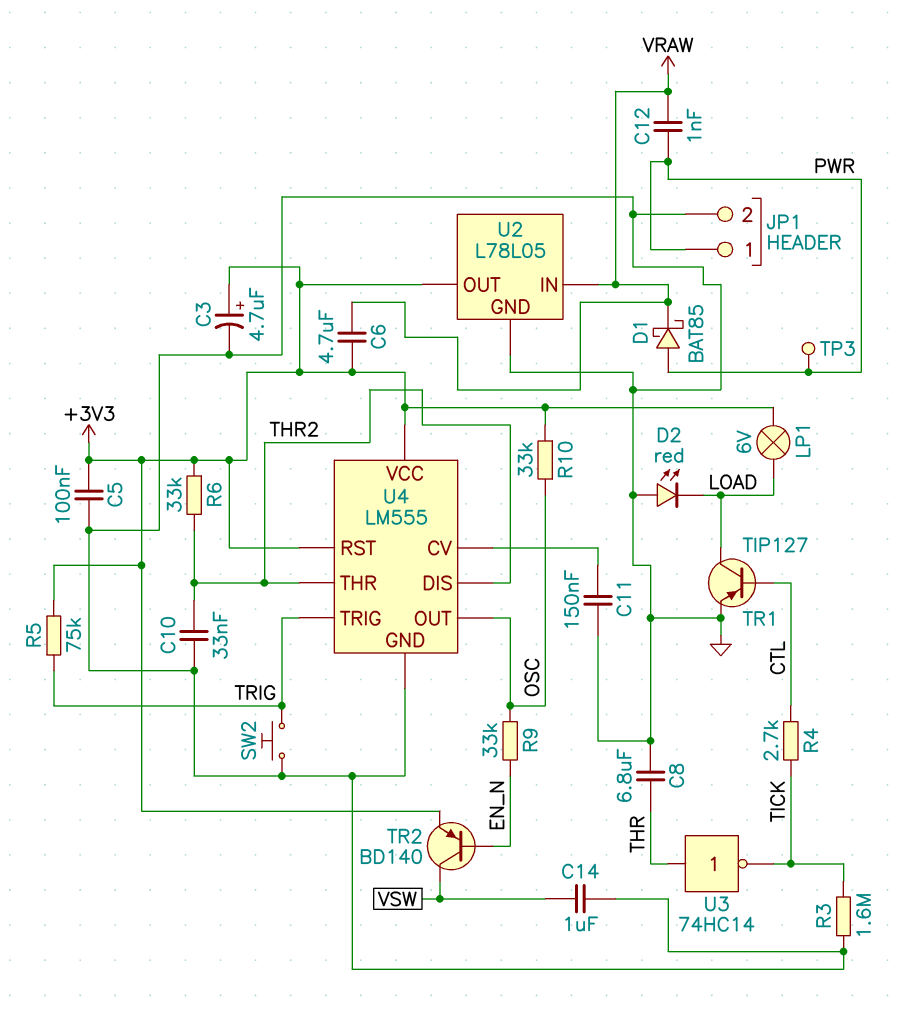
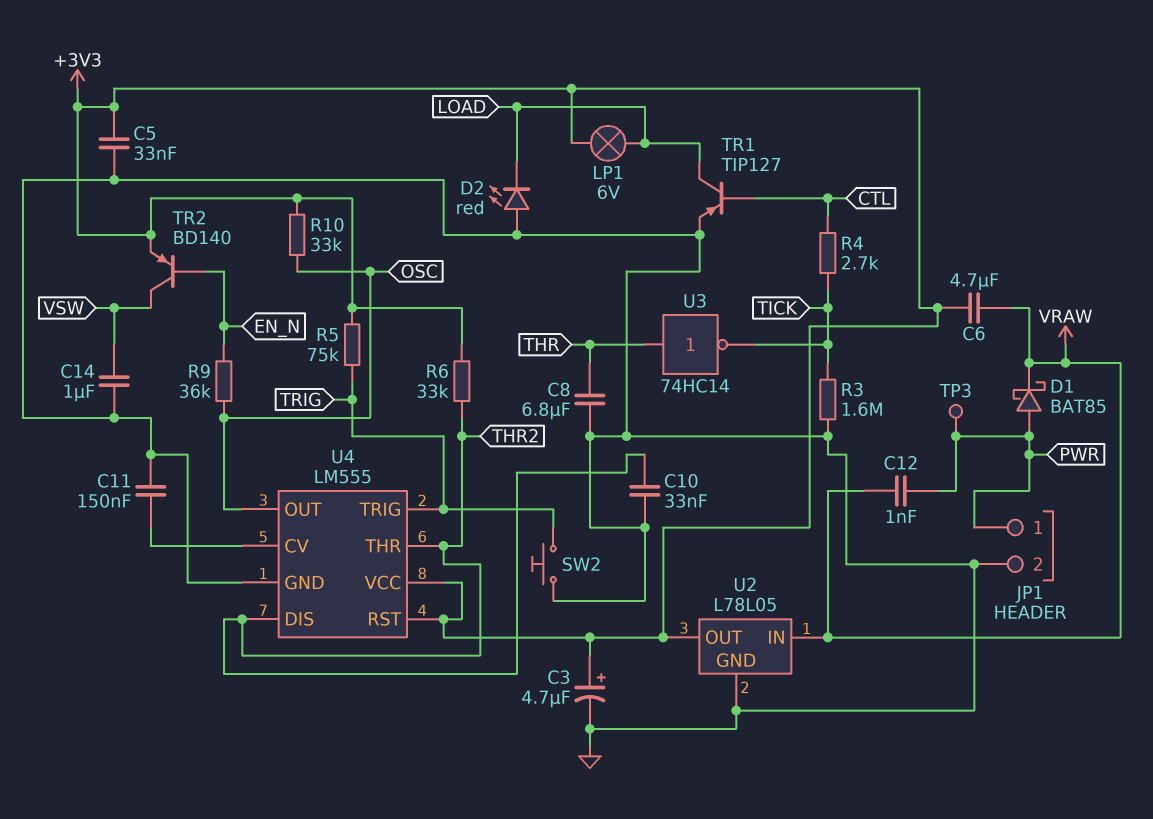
C5: 100nF (+3V3, GND) -> 33nF (+3V3, GND)
R9: 33k (EN_N, OSC) -> 36k (EN_N, OSC)

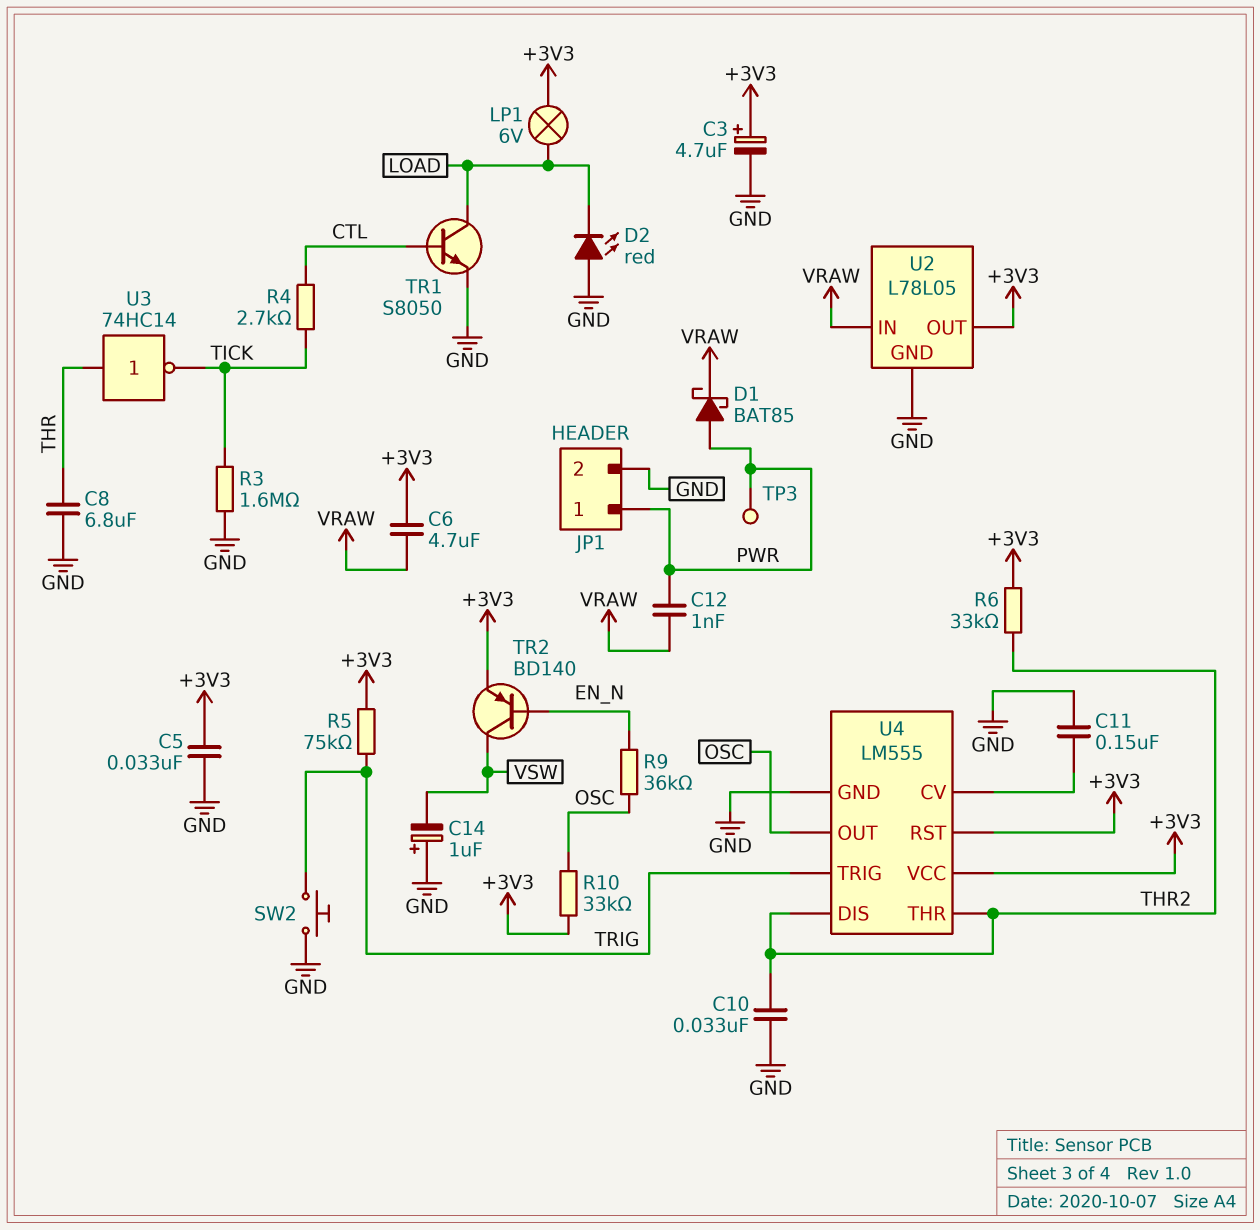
C14: 1uF (GND, VSW) -> 1uF (plus GND, minus VSW)
TR1: PNP TIP127 (B CTL, C LOAD, E GND) -> NPN S8050 (B CTL, C LOAD, E GND)

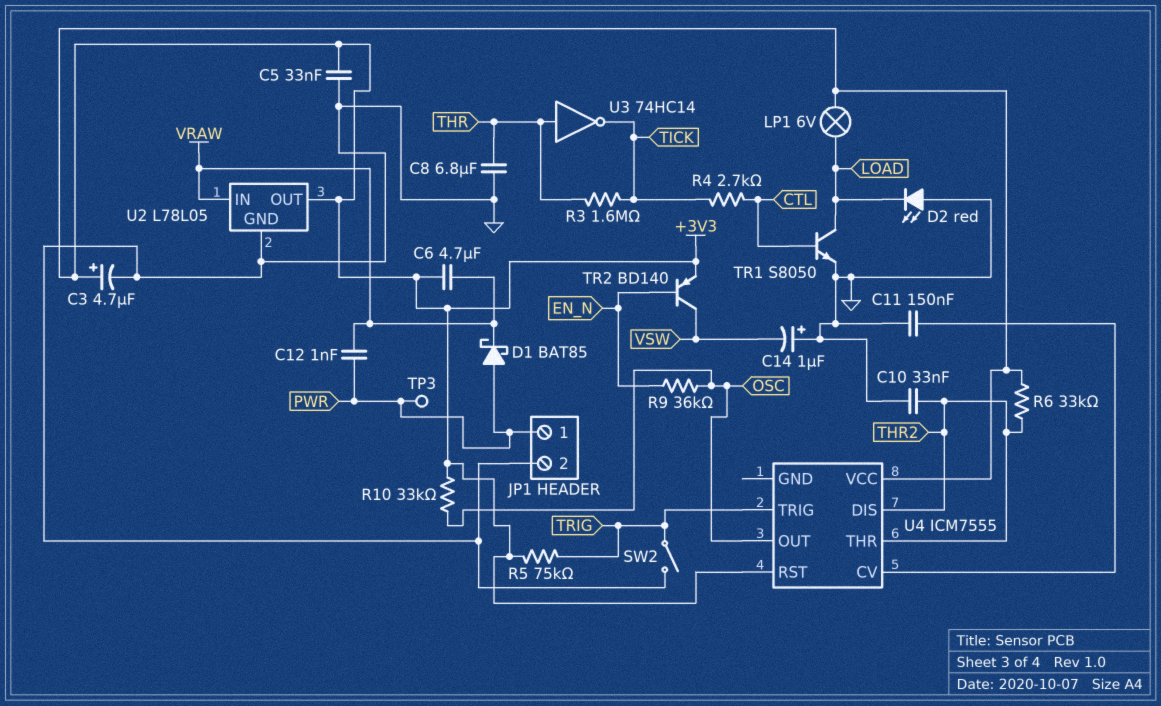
R3: 1.6M (GND, TICK) -> 1.6M (THR, TICK)
SW2: button (GND, TRIG) -> switch (GND, TRIG)
U4: LM555 -> ICM7555
U4 pin GND: GND -> none

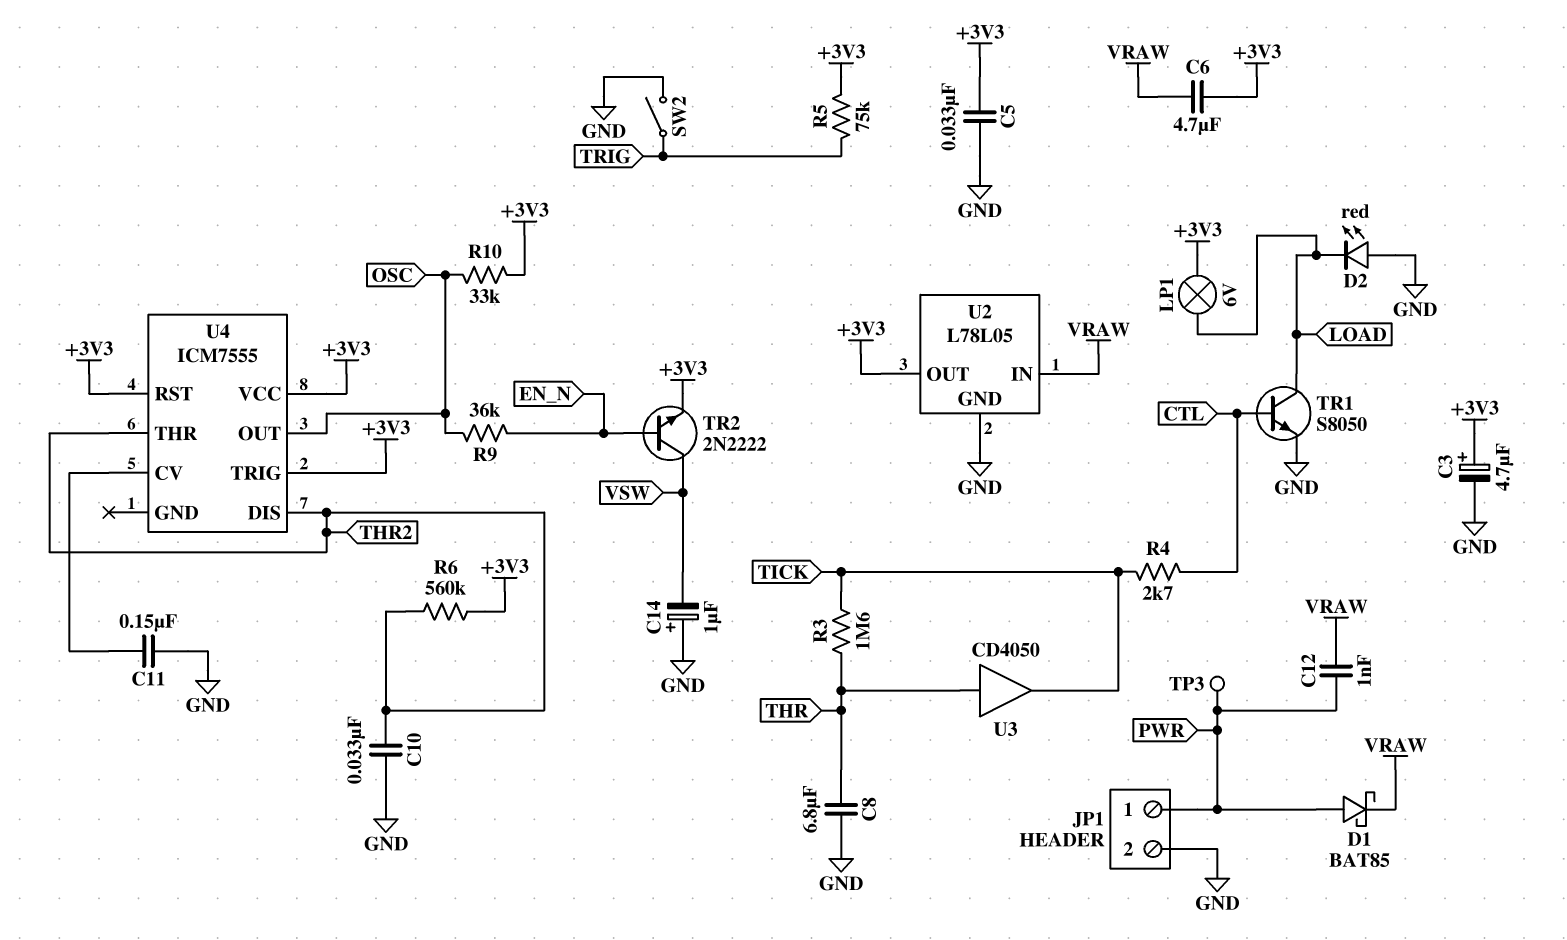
R6: 33k (+3V3, THR2) -> 560k (+3V3, THR2)
TR2: PNP BD140 (B EN_N, C VSW, E +3V3) -> NPN 2N2222 (B EN_N, C VSW, E +3V3)
U3: NOT 74HC14 (in THR, out TICK) -> buffer CD4050 (in THR, out TICK)
U4 pin TRIG: TRIG -> +3V3

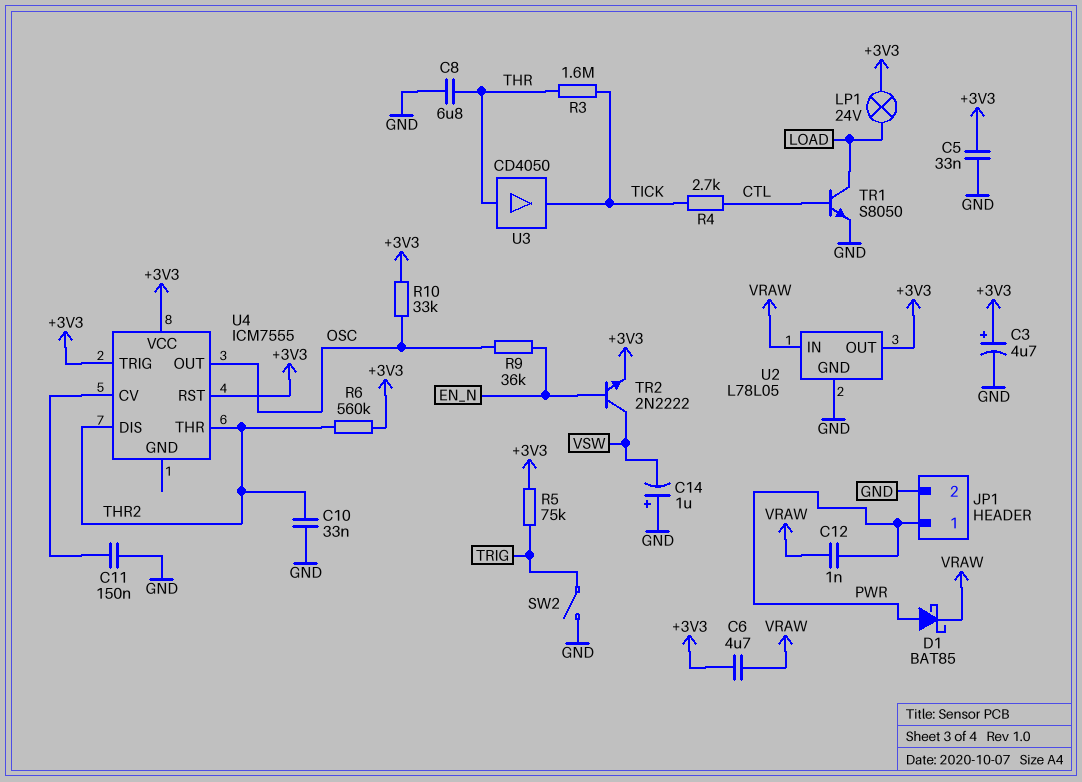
D2: LED red (A GND, K LOAD) -> none
LP1: lamp 6V (+3V3, LOAD) -> lamp 24V (+3V3, LOAD)
TP3: test point (PWR) -> none

